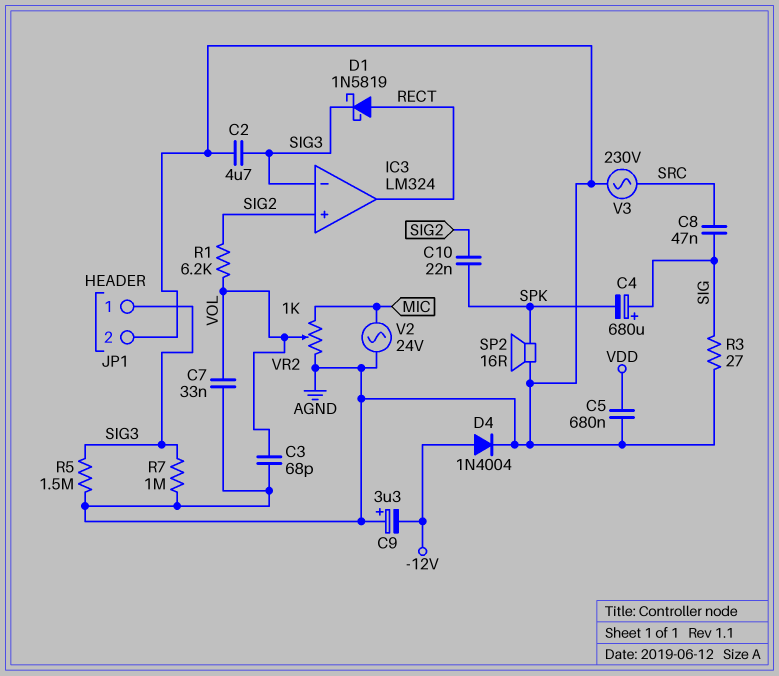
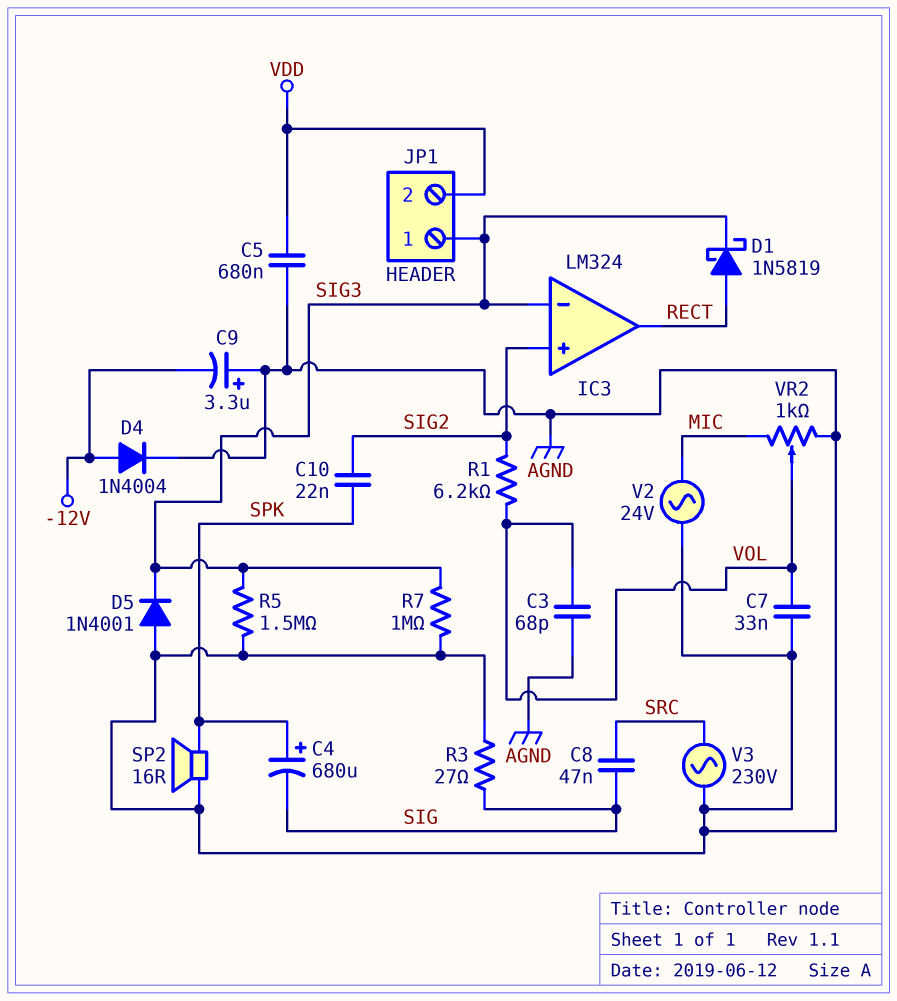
C2: 4.7uF (AGND, SIG3) -> none
C4: 680uF (plus SIG, minus SPK) -> 680uF (plus SPK, minus SIG)
D5: none -> diode 1N4001 (A AGND, K SIG3)
JP1 pin 2: AGND -> VDD

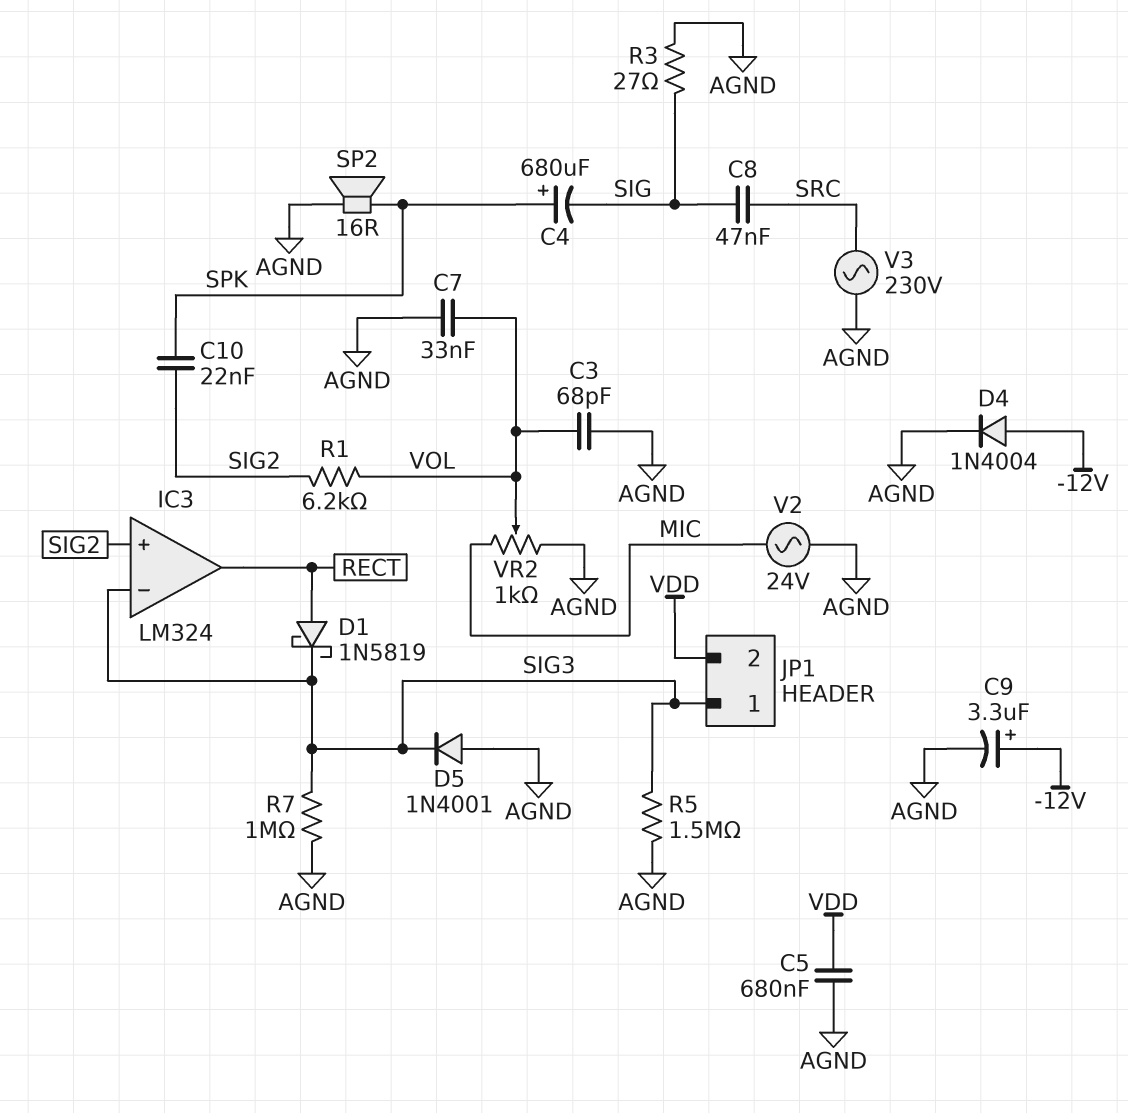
C9: 3.3uF (plus AGND, minus -12V) -> 3.3uF (plus -12V, minus AGND)

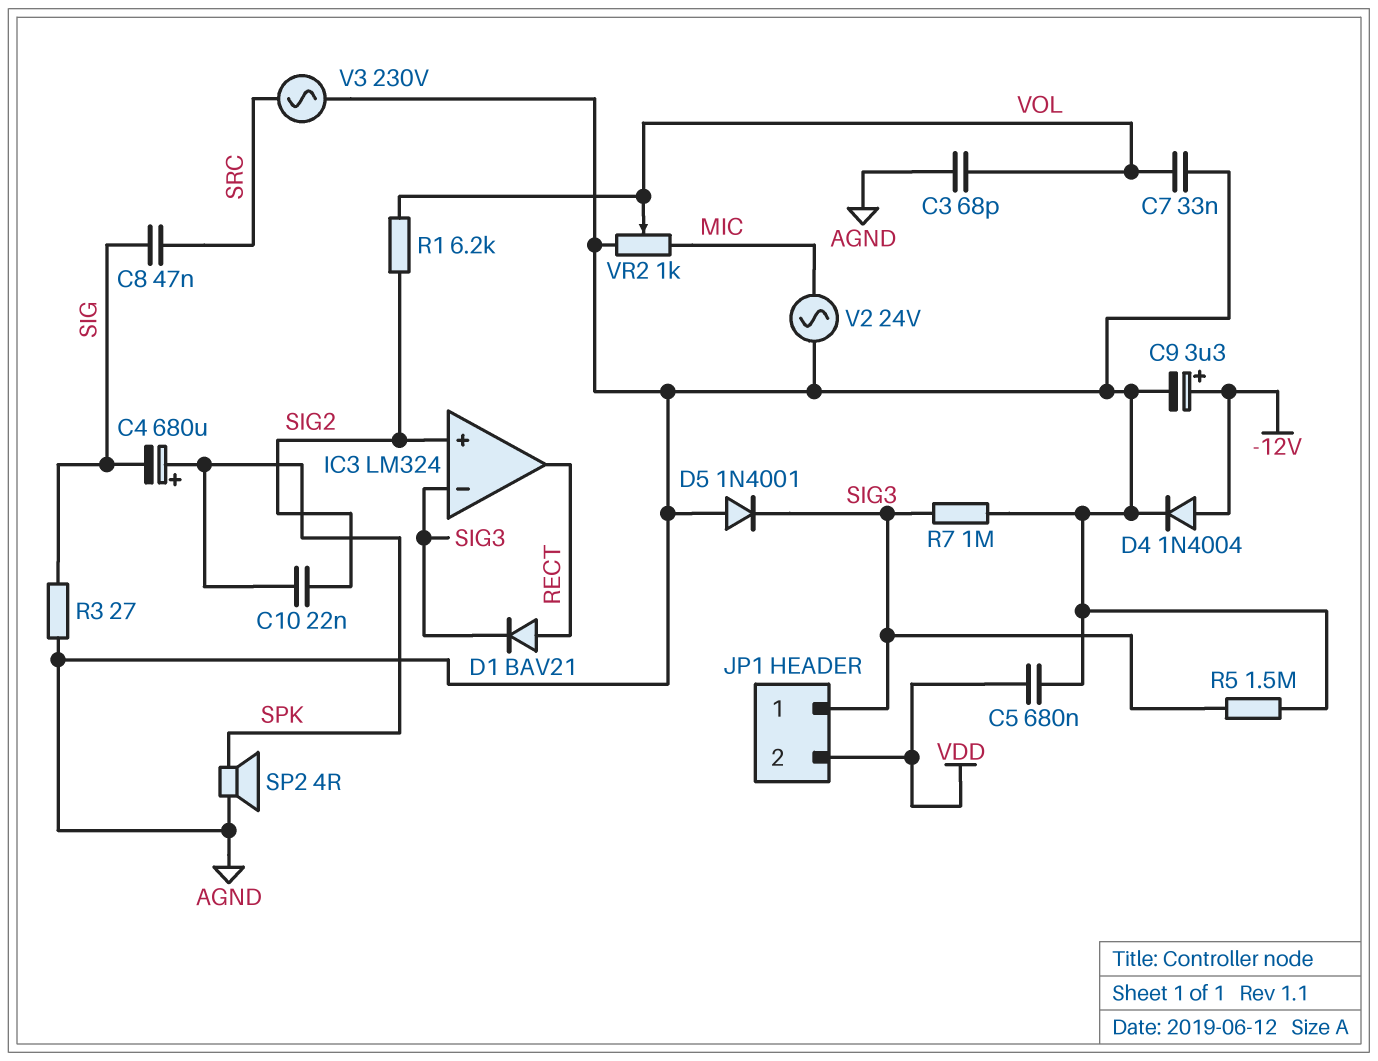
D1: schottky 1N5819 (A RECT, K SIG3) -> diode BAV21 (A RECT, K SIG3)
SP2: speaker 16R (AGND, SPK) -> speaker 4R (AGND, SPK)

